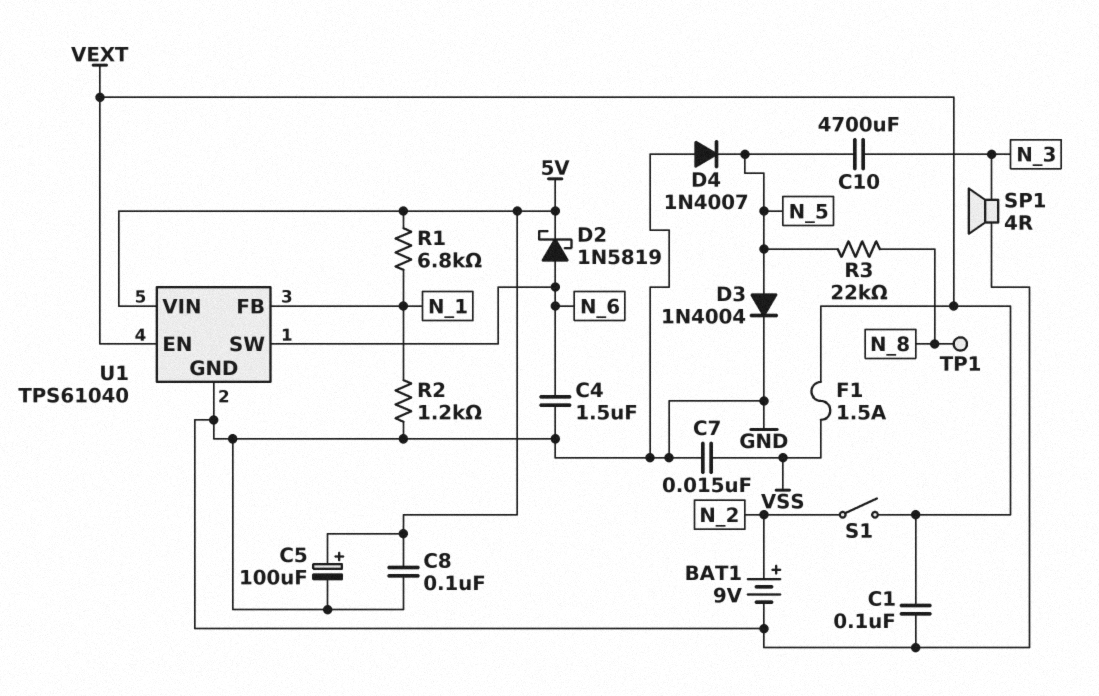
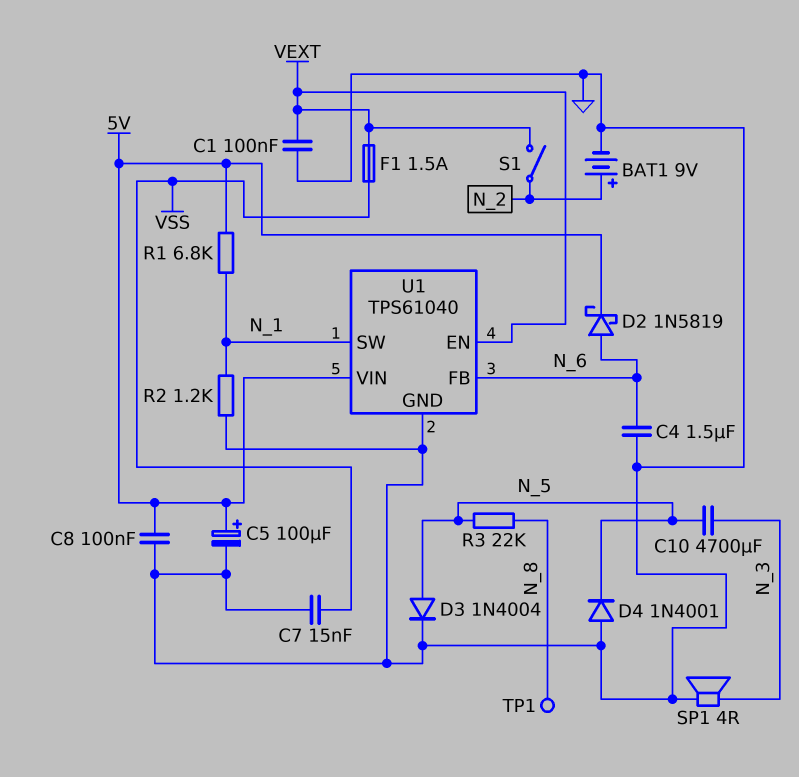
D4: diode 1N4007 (A GND, K N_5) -> diode 1N4001 (A GND, K N_5)
U1 pin FB: N_1 -> N_6
U1 pin SW: N_6 -> N_1

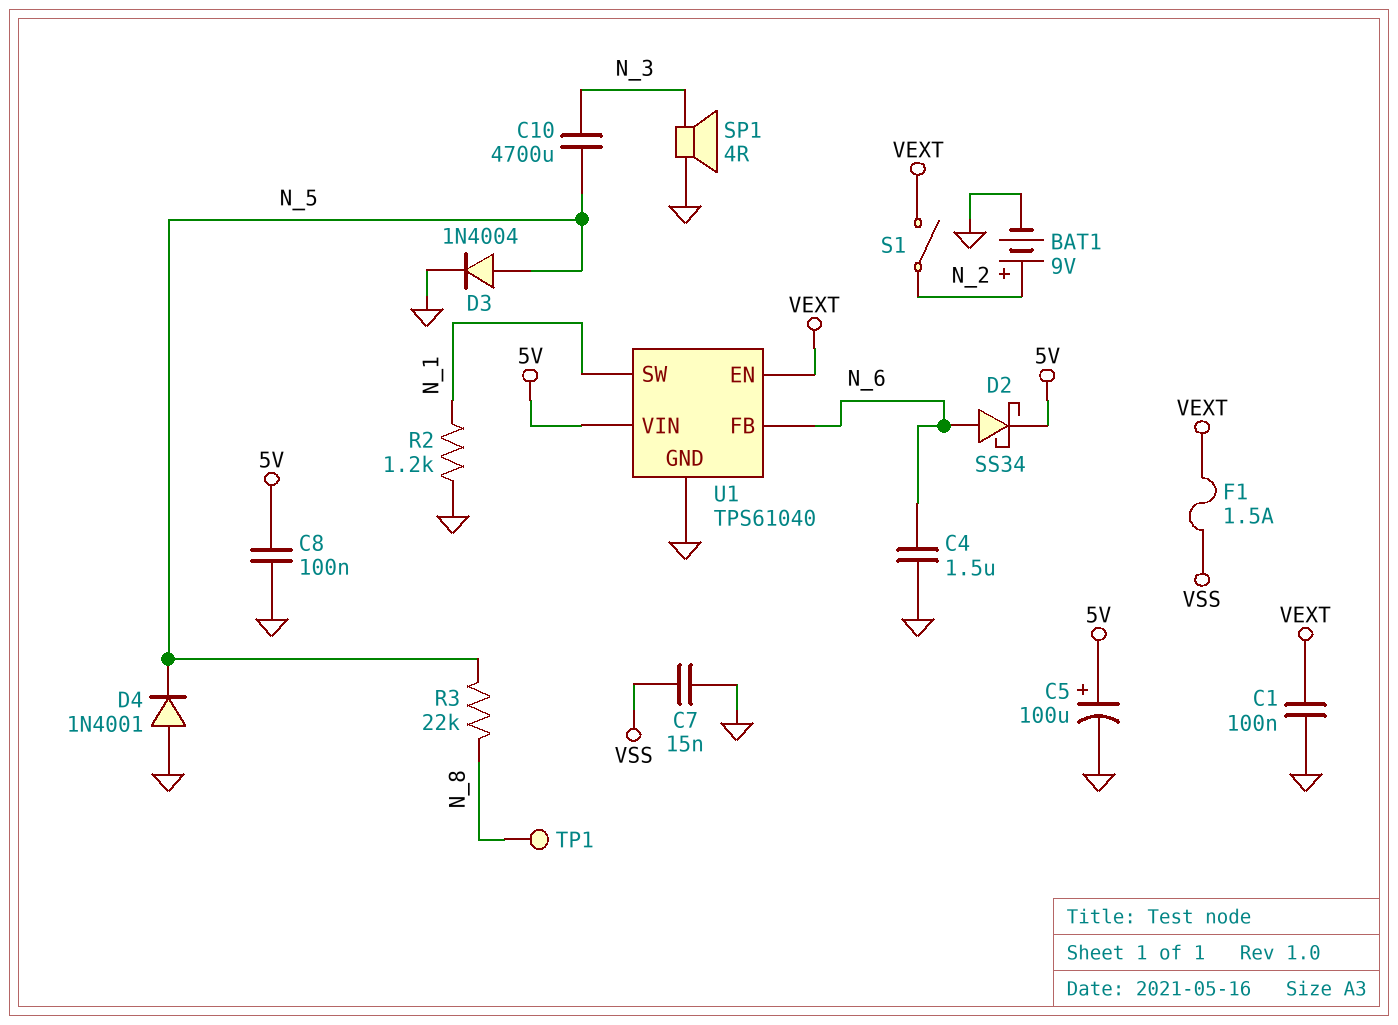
D2: schottky 1N5819 (A N_6, K 5V) -> schottky SS34 (A N_6, K 5V)
R1: 6.8k (5V, N_1) -> none

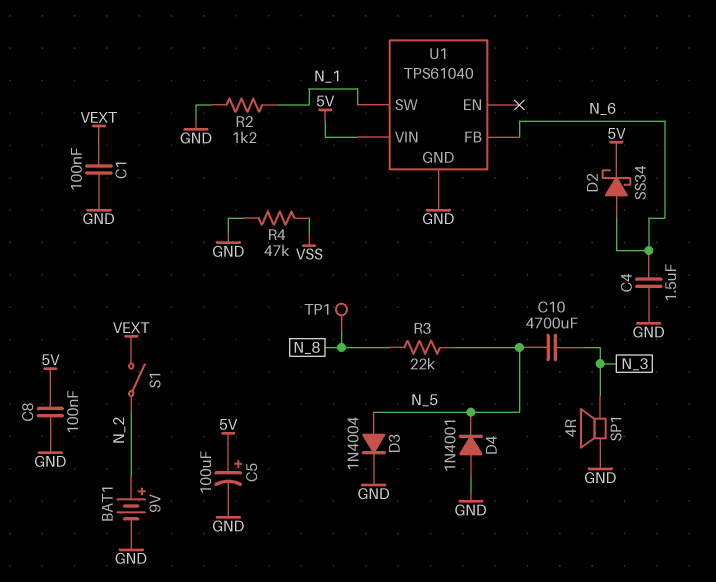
C7: 15nF (GND, VSS) -> none
F1: 1.5A (VEXT, VSS) -> none
R4: none -> 47k (GND, VSS)
U1 pin EN: VEXT -> none

